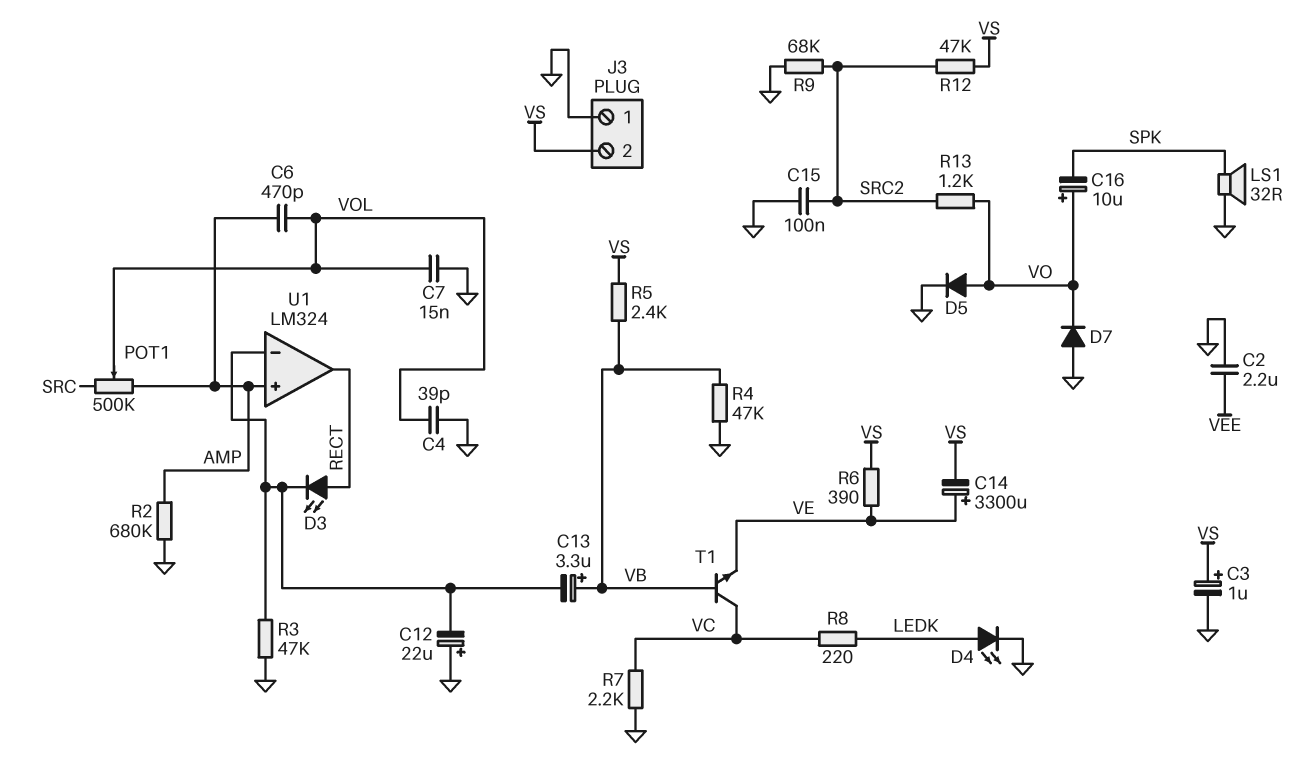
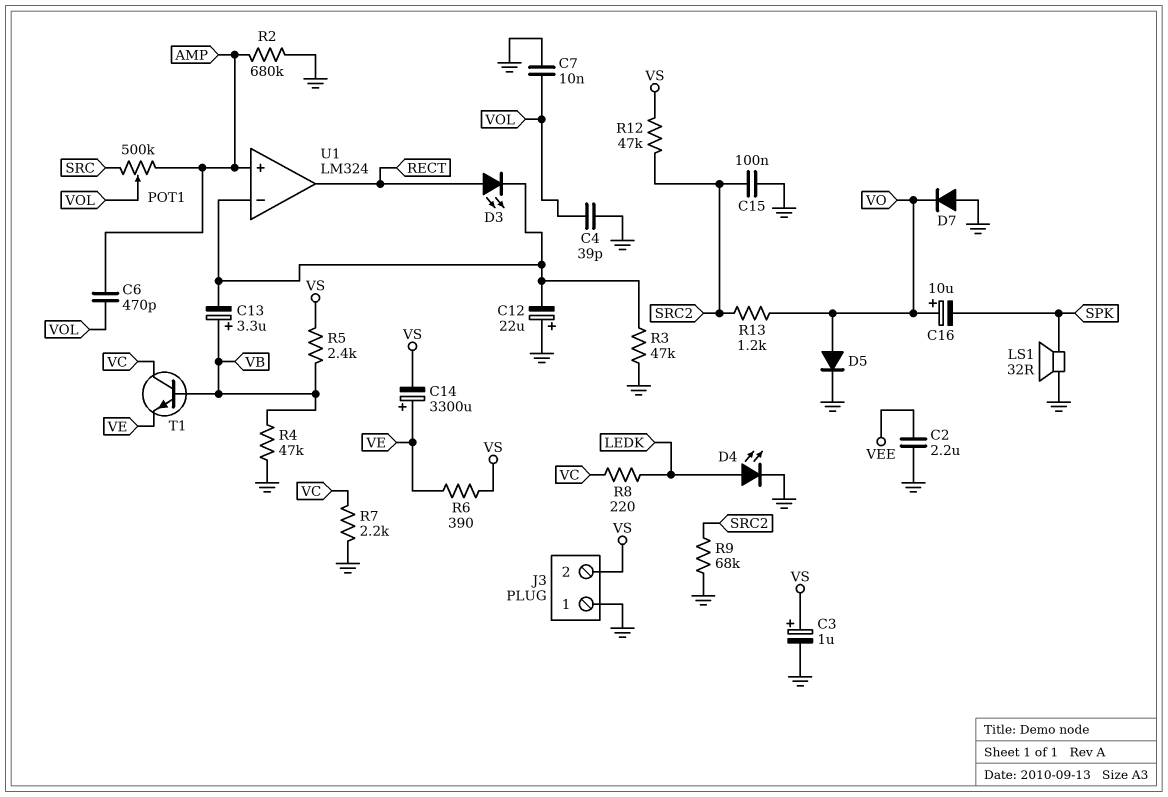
C7: 15nF (GND, VOL) -> 10nF (GND, VOL)

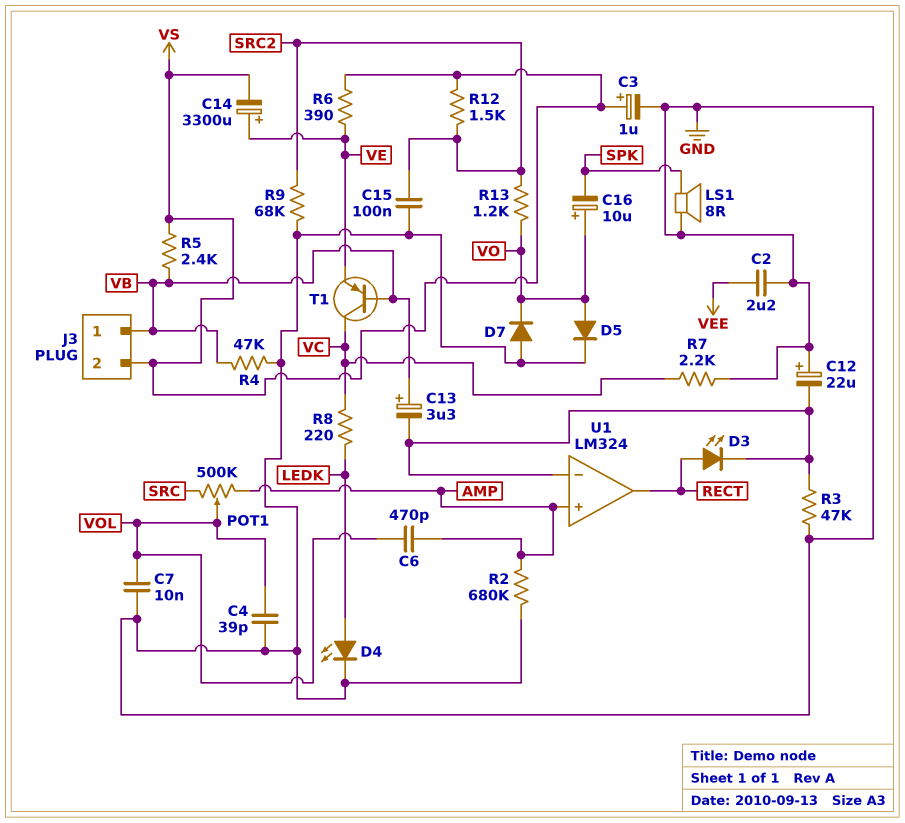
J3 pin 1: GND -> VB
LS1: speaker 32R (GND, SPK) -> speaker 8R (GND, SPK)
R12: 47k (SRC2, VS) -> 1.5k (SRC2, VS)
T1: NPN (B VB, C VC, E VE) -> PNP (B VB, C VC, E VE)

